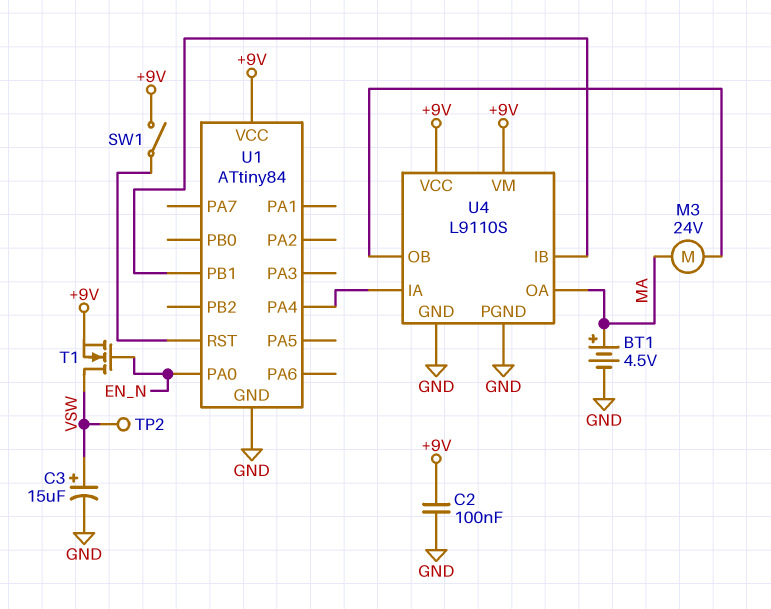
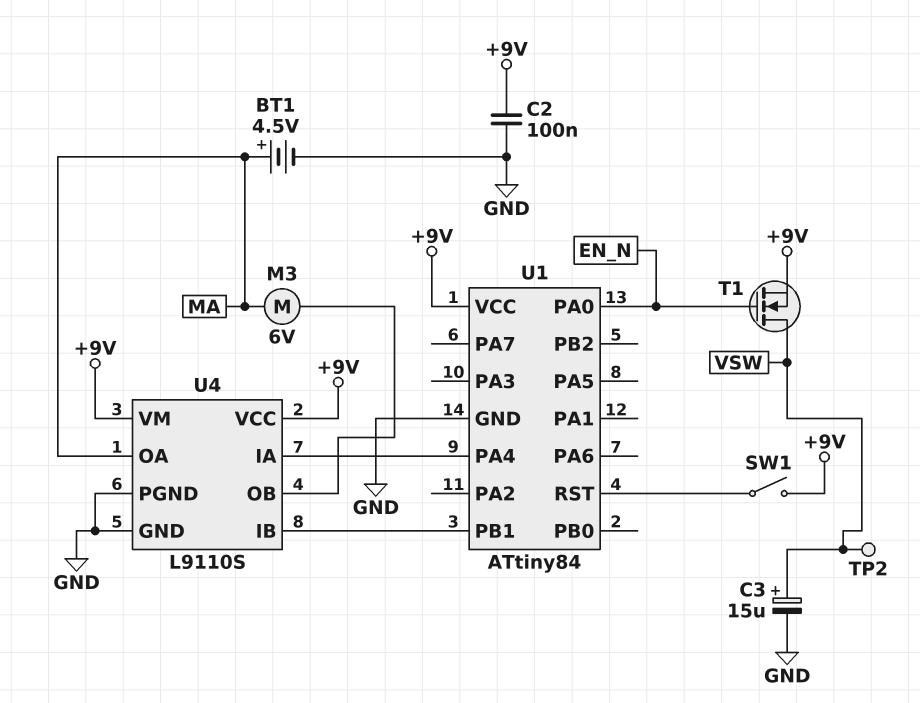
M3: motor 24V (MA, U4/OB) -> motor 6V (MA, U4/OB)

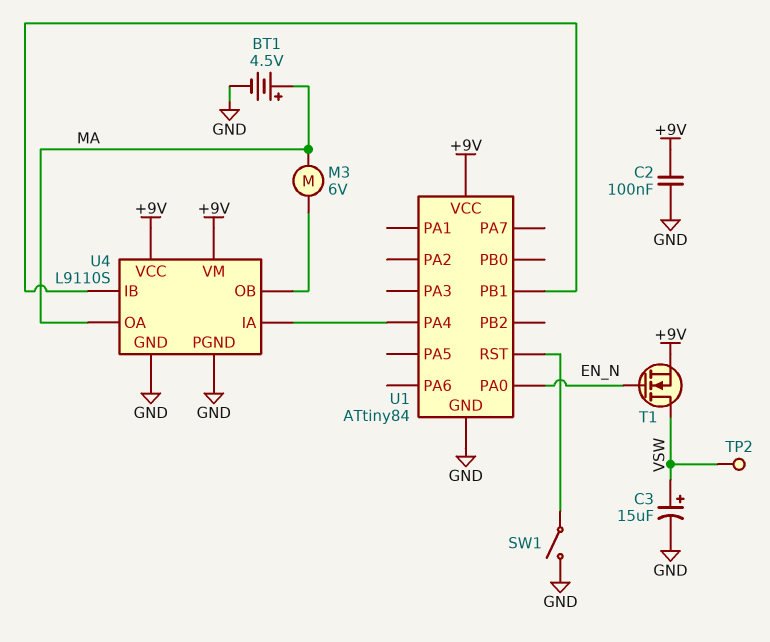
SW1: switch (+9V, U1/RST) -> switch (GND, U1/RST)

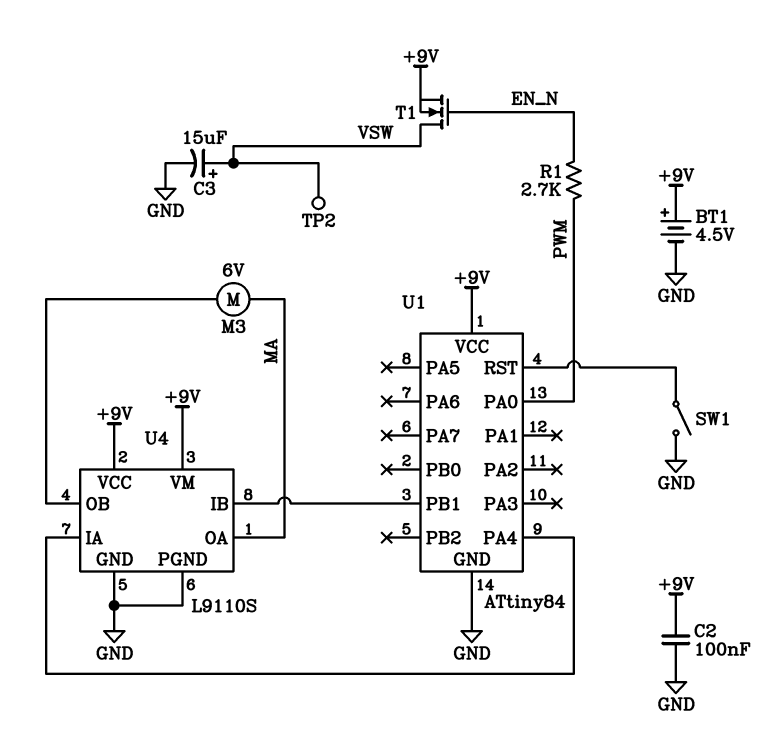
BT1: 4.5V (plus MA, minus GND) -> 4.5V (plus +9V, minus GND)
R1: none -> 2.7k (EN_N, PWM)
U1 pin PA0: EN_N -> PWM

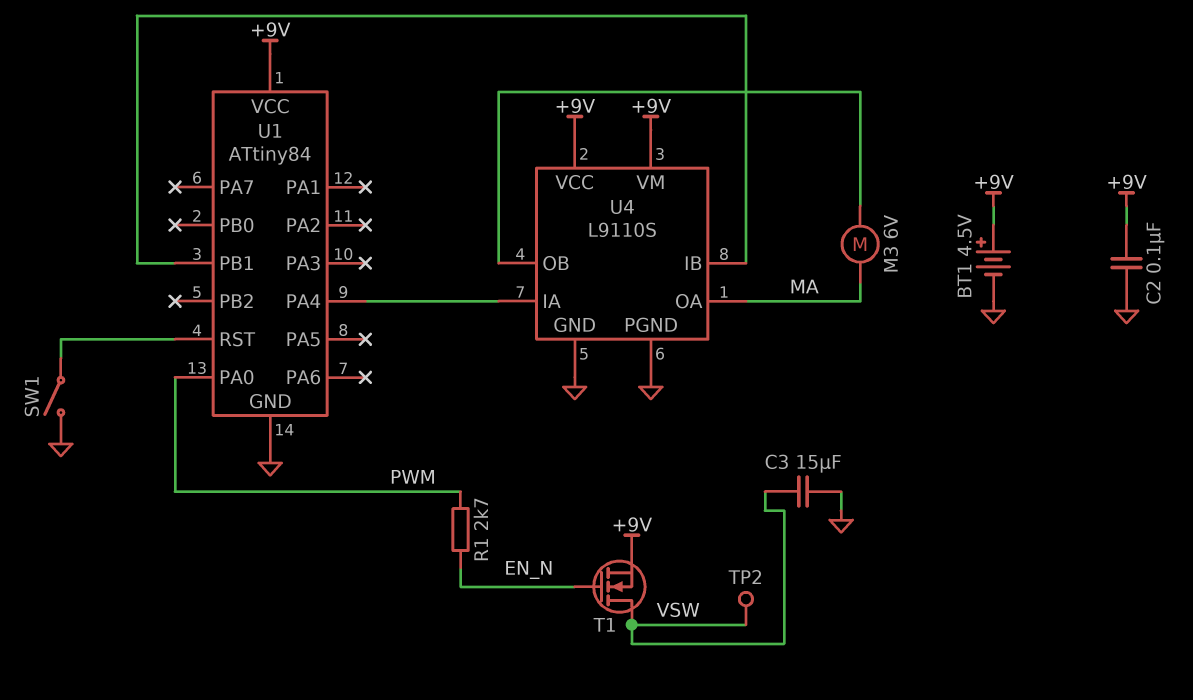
C3: 15uF (plus VSW, minus GND) -> 15uF (GND, VSW)

